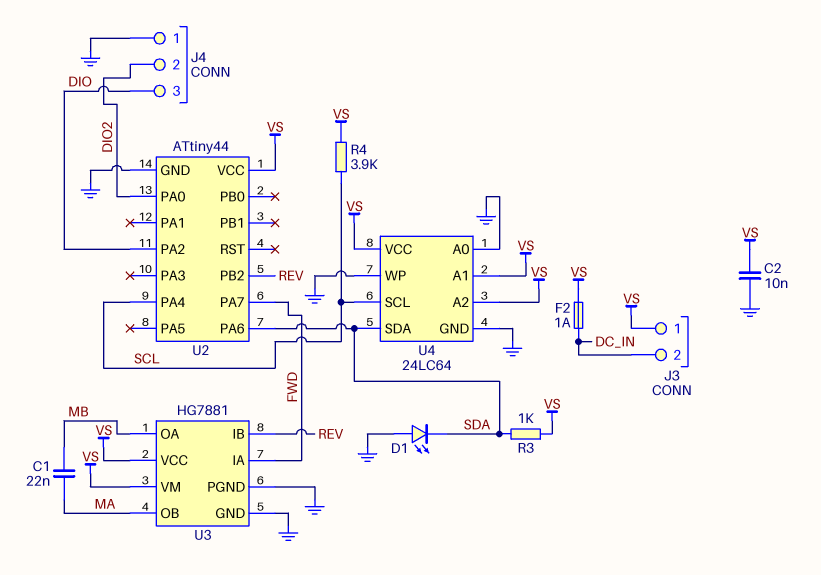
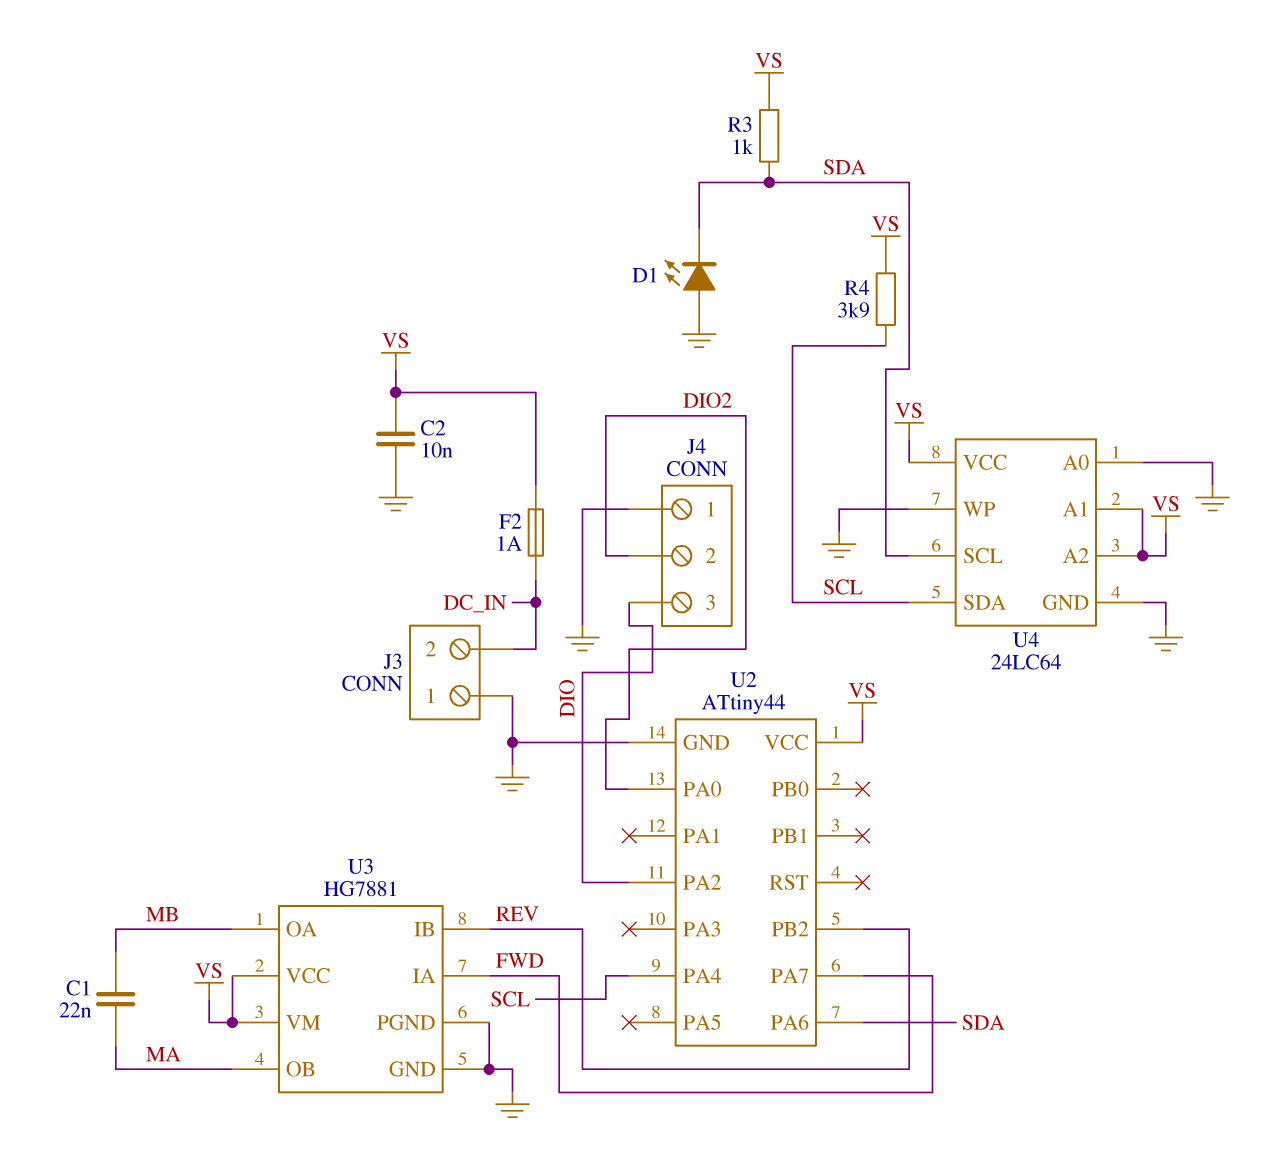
J3 pin 1: VS -> GND
U4 pin SCL: SCL -> SDA
U4 pin SDA: SDA -> SCL

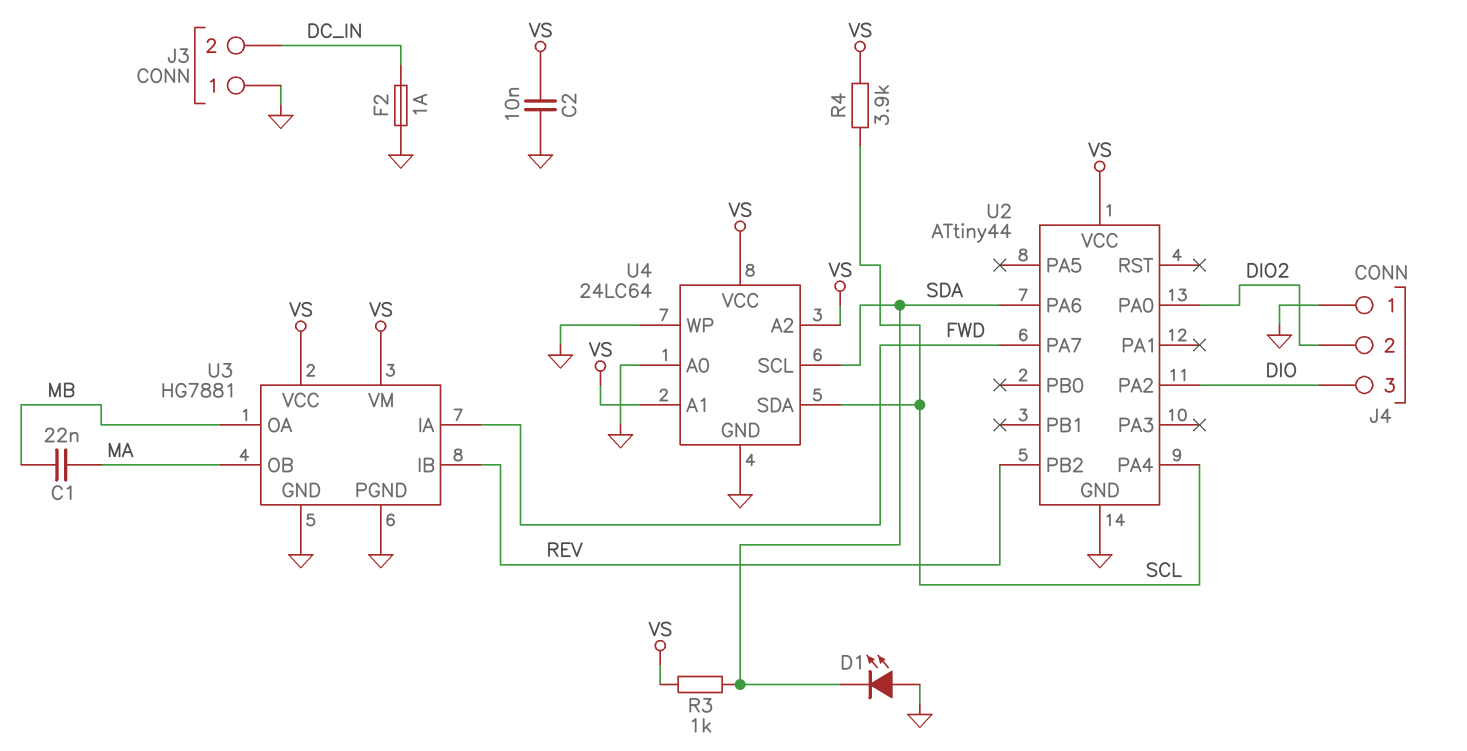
F2: 1A (DC_IN, VS) -> 1A (DC_IN, GND)

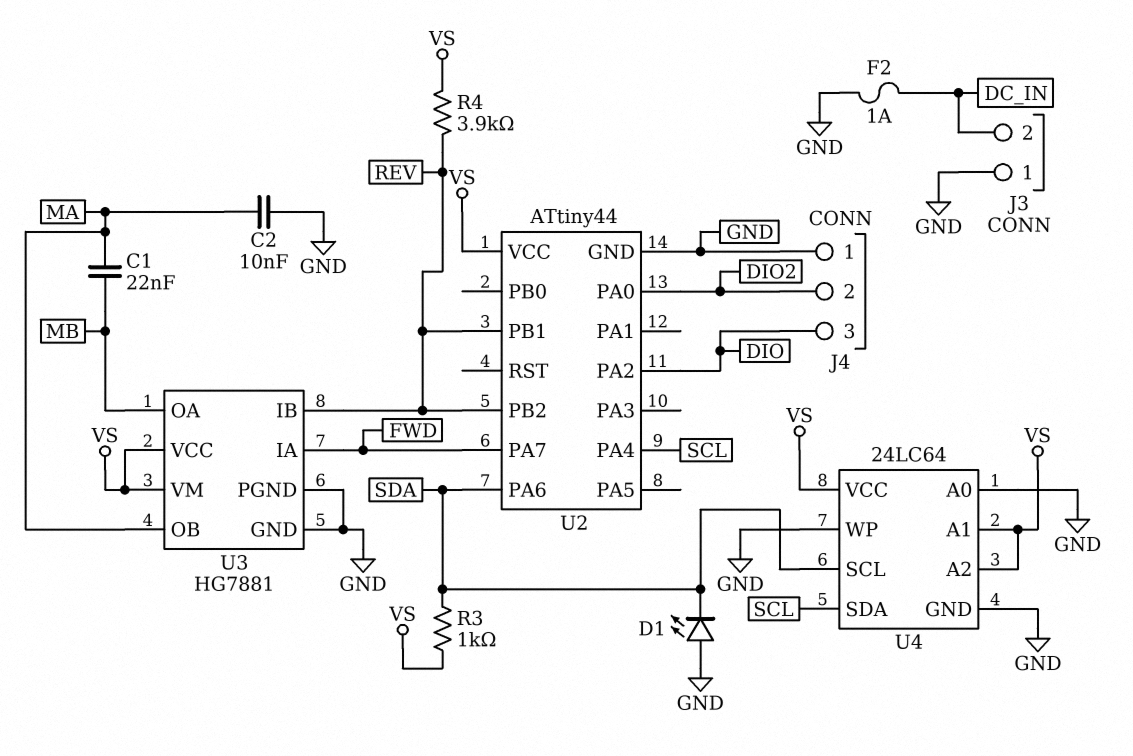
C2: 10nF (GND, VS) -> 10nF (GND, MA)
R4: 3.9k (SCL, VS) -> 3.9k (REV, VS)
U2 pin PB1: none -> REV

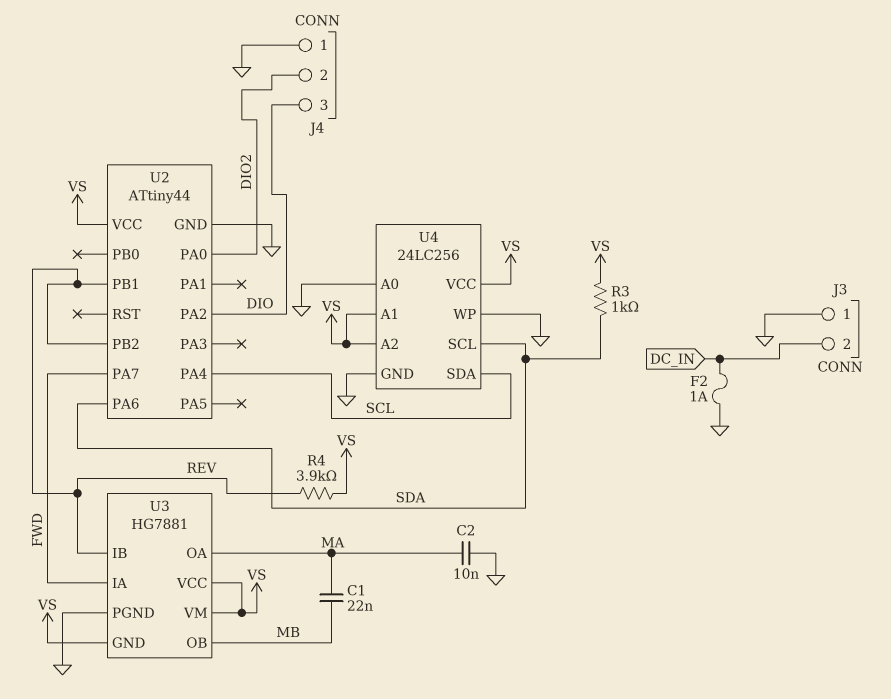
D1: LED (A GND, K SDA) -> none
U3 pin GND: GND -> VS
U3 pin OA: MB -> MA
U3 pin OB: MA -> MB
U4: 24LC64 -> 24LC256

